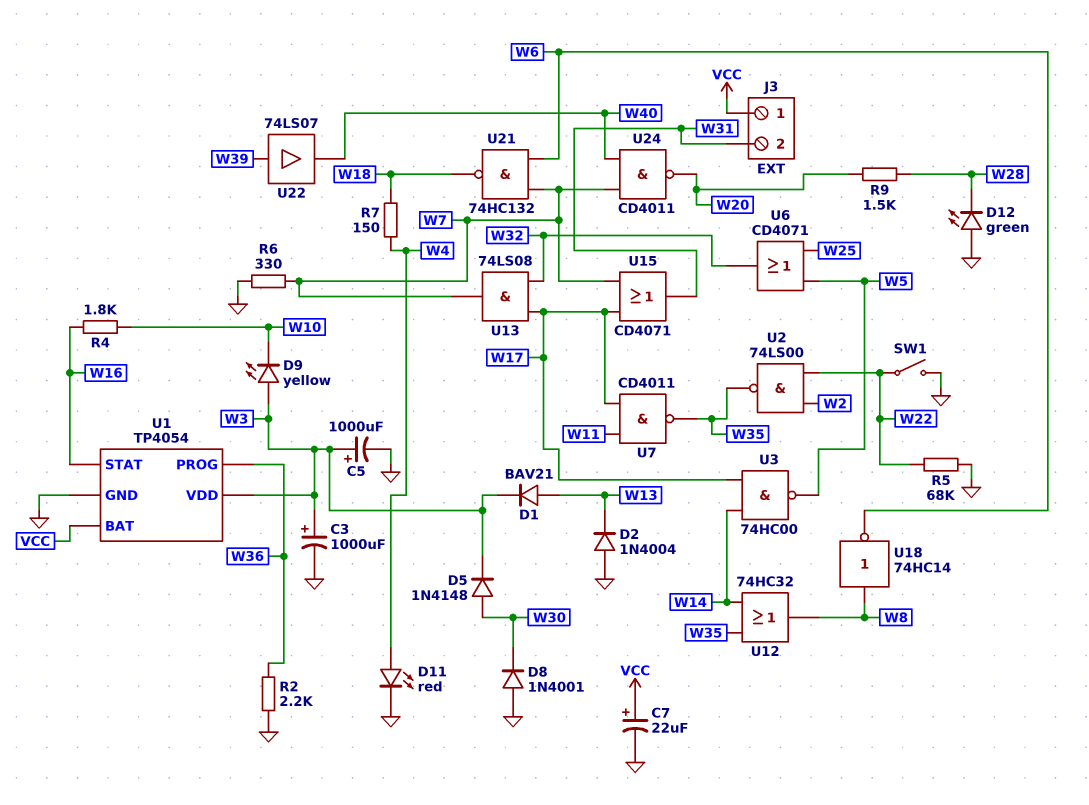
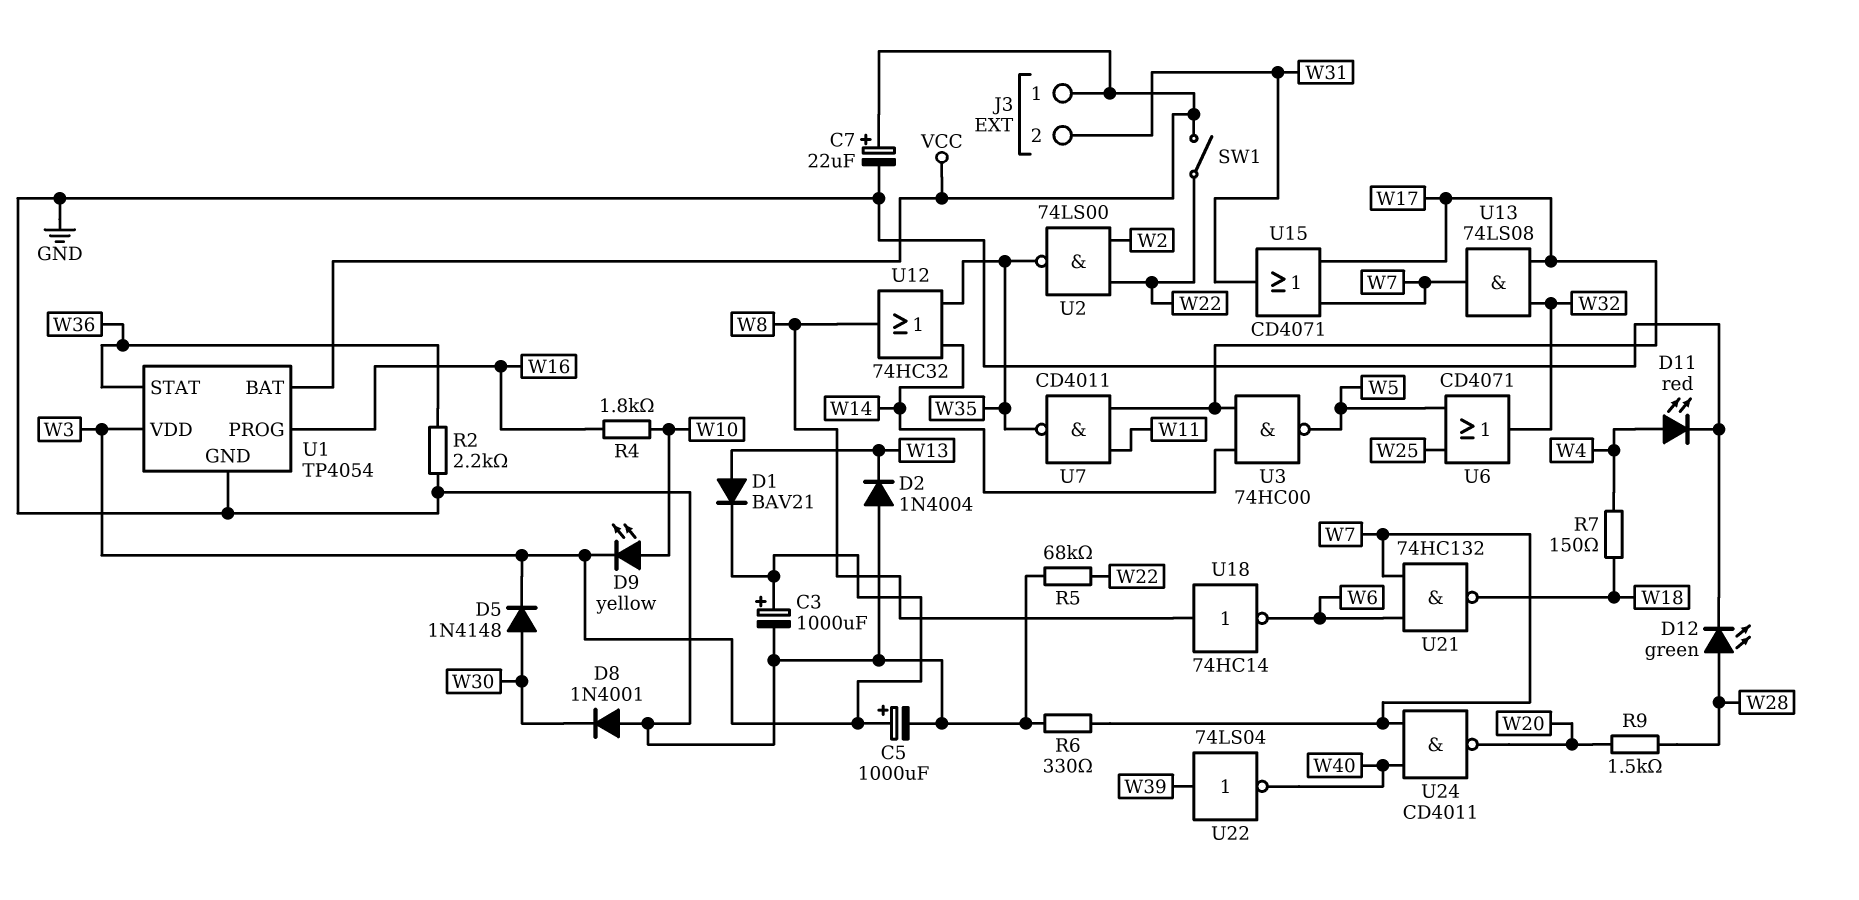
D9: LED yellow (A W3, K W10) -> LED yellow (A W10, K W3)
D12: LED green (A GND, K W28) -> LED green (A W28, K GND)
SW1: switch (GND, W22) -> switch (VCC, W22)
U1 pin PROG: W36 -> W16
U1 pin STAT: W16 -> W36
U22: buffer 74LS07 (in W39, out W40) -> NOT 74LS04 (in W39, out W40)

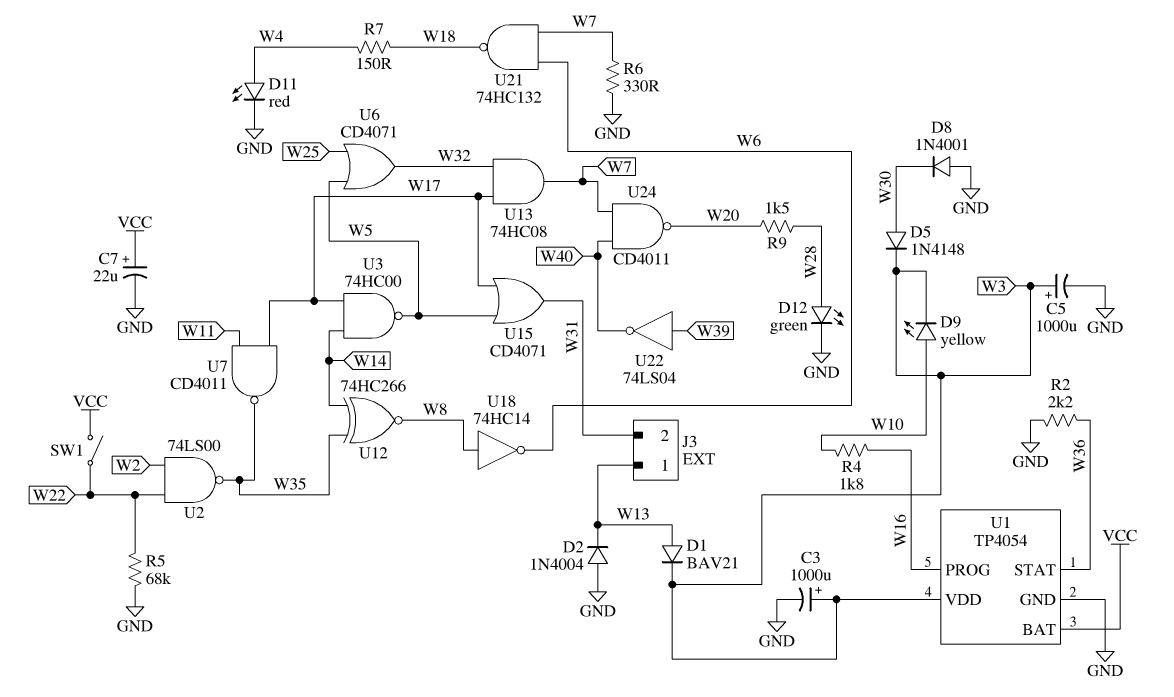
J3 pin 1: VCC -> W13
U12: OR 74HC32 (in W14, in W35, out W8) -> XNOR 74HC266 (in W14, in W35, out W8)
U13: AND 74LS08 (in W17, in W32, out W7) -> AND 74HC08 (in W17, in W32, out W7)
U15: OR CD4071 (in W7, in W17, out W31) -> OR CD4071 (in W5, in W17, out W31)

